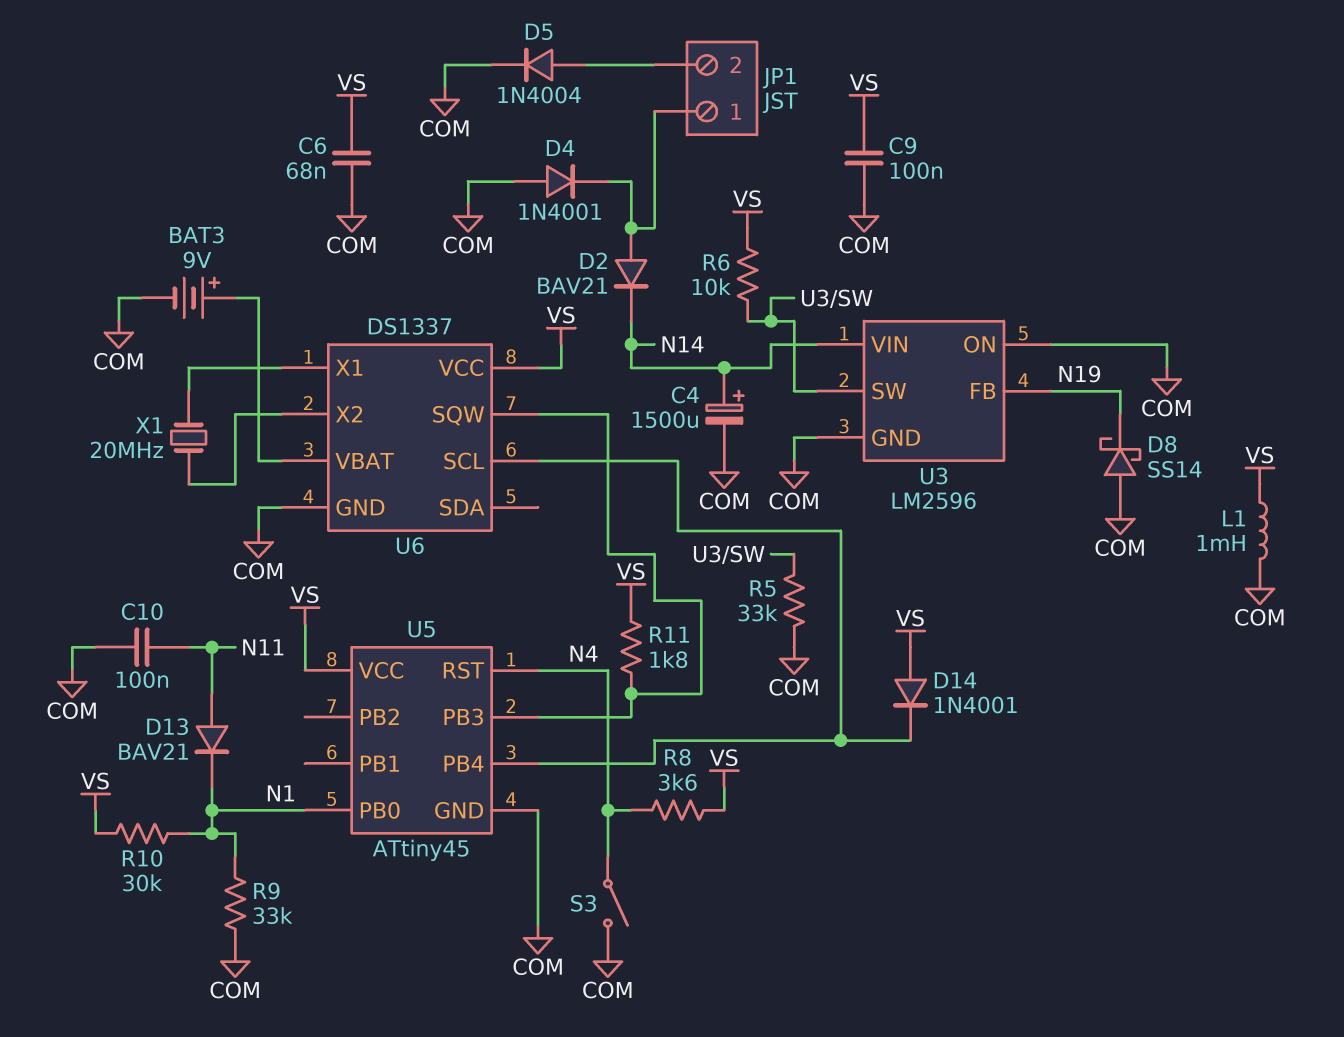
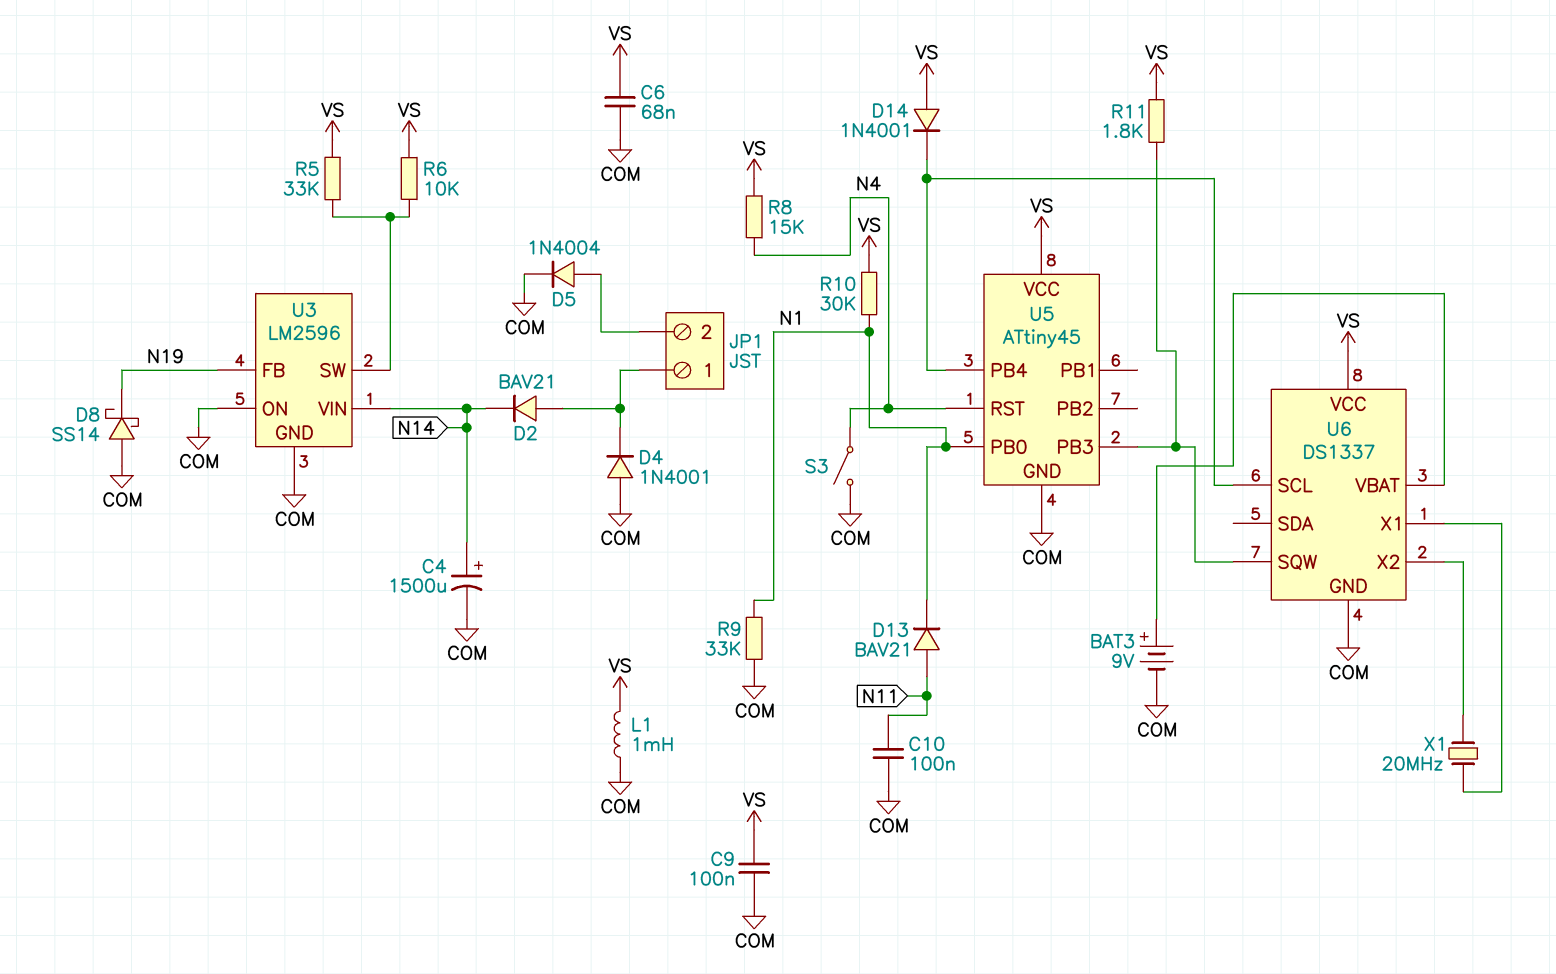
R5: 33k (COM, U3/SW) -> 33k (U3/SW, VS)
R8: 3.6k (N4, VS) -> 15k (N4, VS)

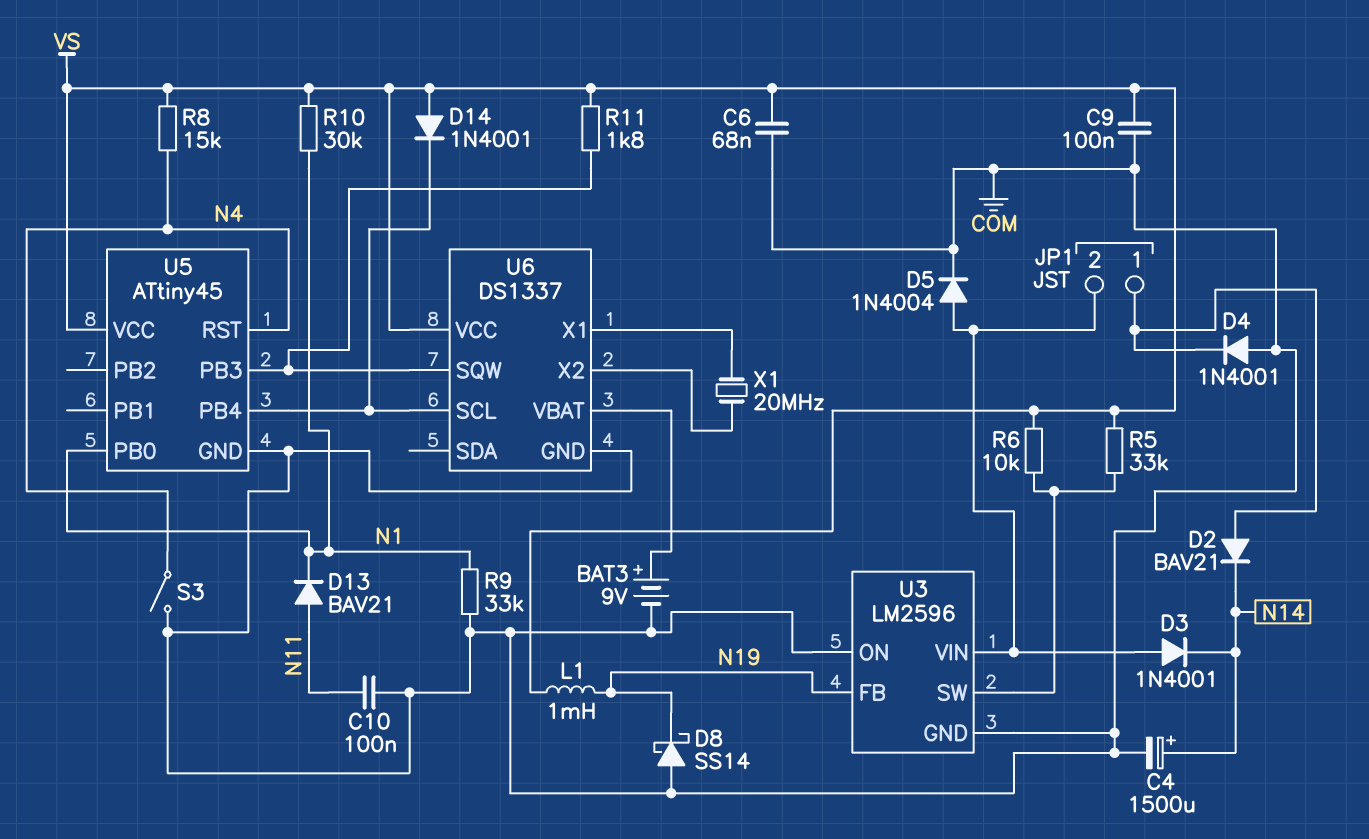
D3: none -> diode 1N4001 (A JP1/2, K N14)
L1: 1mH (COM, VS) -> 1mH (N19, VS)
U3 pin VIN: N14 -> JP1/2

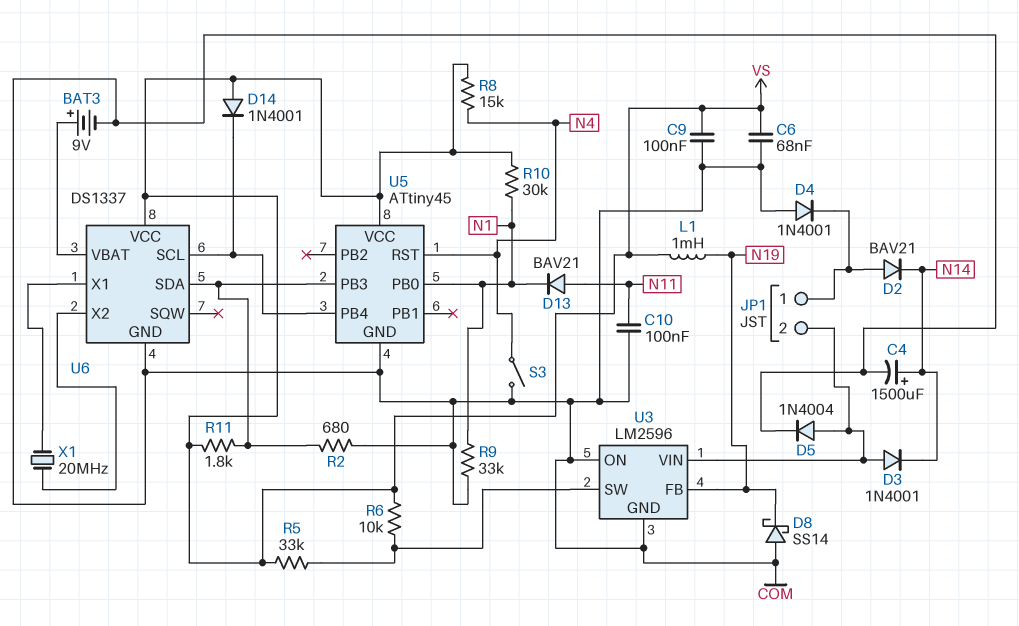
R2: none -> 680 (COM, U5/PB3)
U6 pin SDA: none -> U5/PB3
U6 pin SQW: U5/PB3 -> none

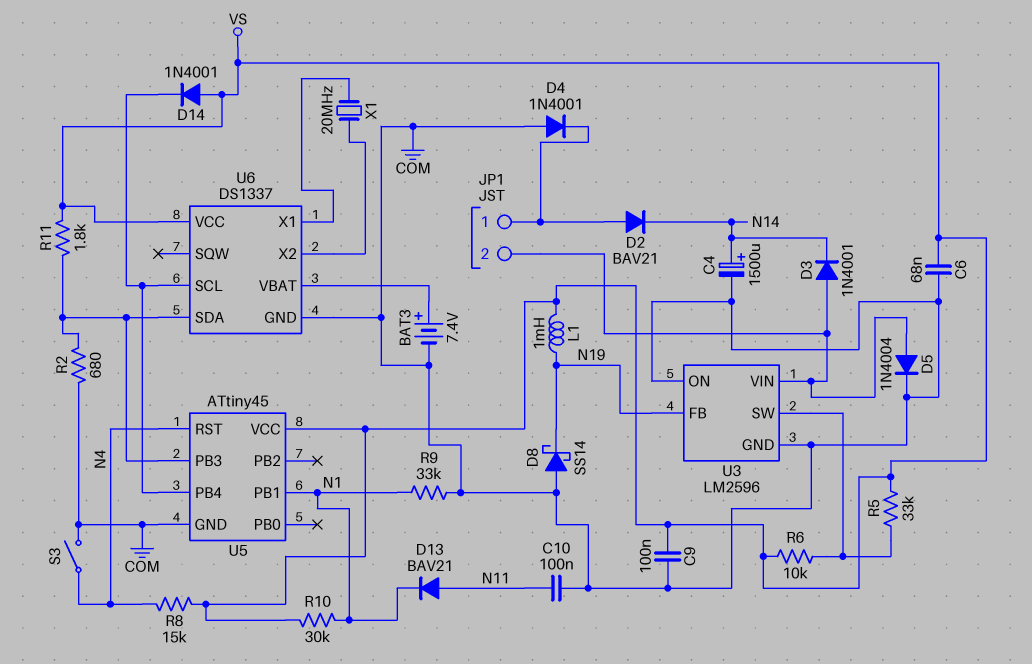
BAT3: 9V (plus U6/VBAT, minus COM) -> 7.4V (plus U6/VBAT, minus COM)
U5 pin PB0: N1 -> none
U5 pin PB1: none -> N1

